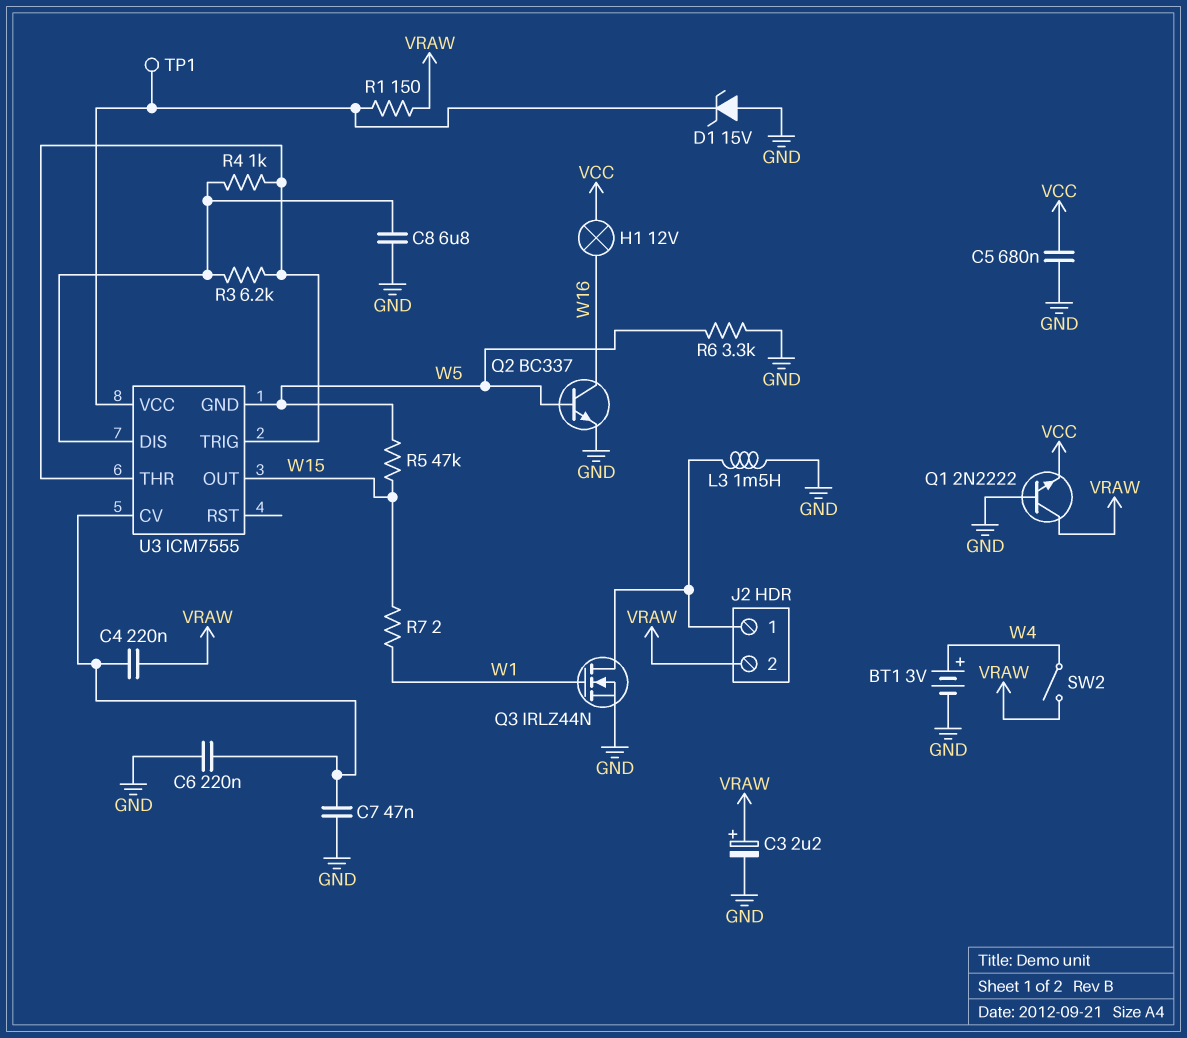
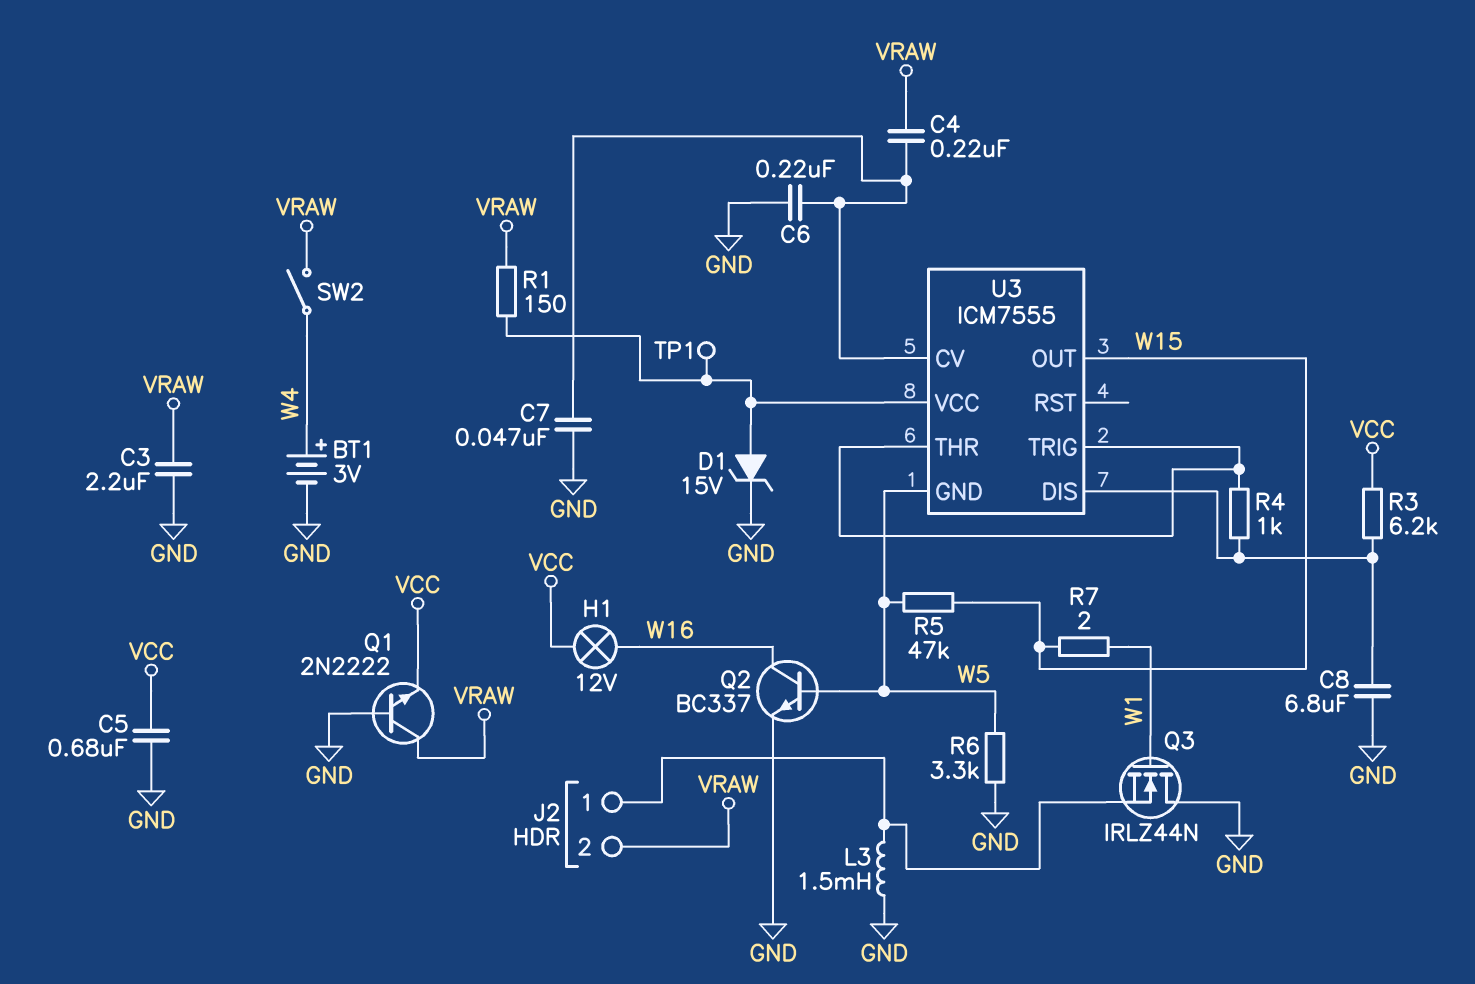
C3: 2.2uF (plus VRAW, minus GND) -> 2.2uF (GND, VRAW)
D1: zener 15V (A GND, K U3/VCC) -> zener 15V (A U3/VCC, K GND)
Q3: NMOS IRLZ44N (G W1, D J2/1, S GND) -> NMOS IRLZ44N (G W1, D GND, S J2/1)
R3: 6.2k (U3/DIS, U3/THR) -> 6.2k (U3/DIS, VCC)

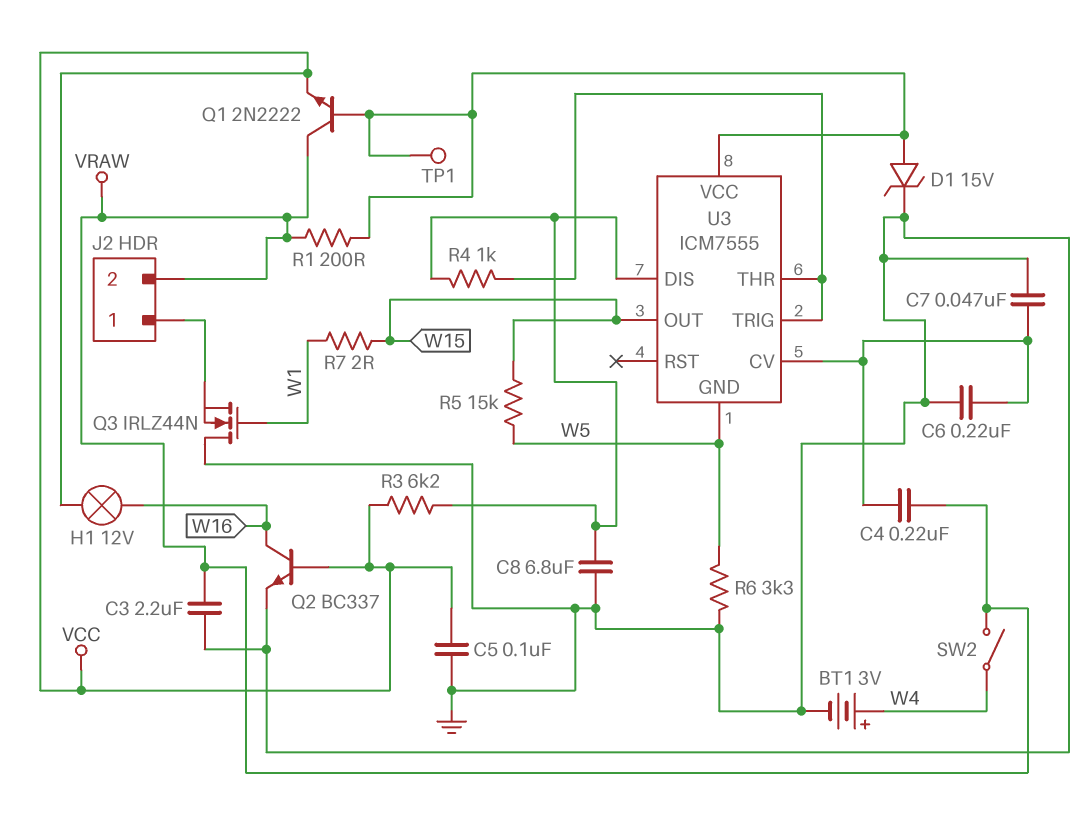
C5: 680nF (GND, VCC) -> 100nF (GND, VCC)
L3: 1.5mH (GND, J2/1) -> none
Q1: NPN 2N2222 (B GND, C VRAW, E VCC) -> NPN 2N2222 (B U3/VCC, C VRAW, E VCC)
Q2: NPN BC337 (B W5, C W16, E GND) -> NPN BC337 (B VCC, C W16, E GND)
R1: 150 (U3/VCC, VRAW) -> 200 (U3/VCC, VRAW)
R5: 47k (W5, W15) -> 15k (W5, W15)

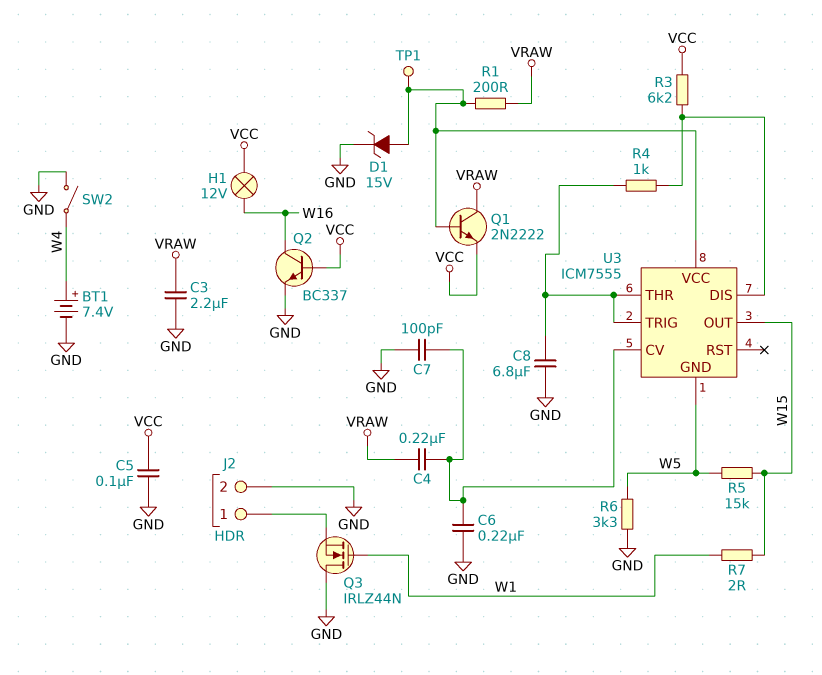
BT1: 3V (plus W4, minus GND) -> 7.4V (plus W4, minus GND)
C7: 47nF (GND, U3/CV) -> 100pF (GND, U3/CV)
C8: 6.8uF (GND, U3/DIS) -> 6.8uF (GND, U3/THR)
J2 pin 2: VRAW -> GND
SW2: switch (VRAW, W4) -> switch (GND, W4)

